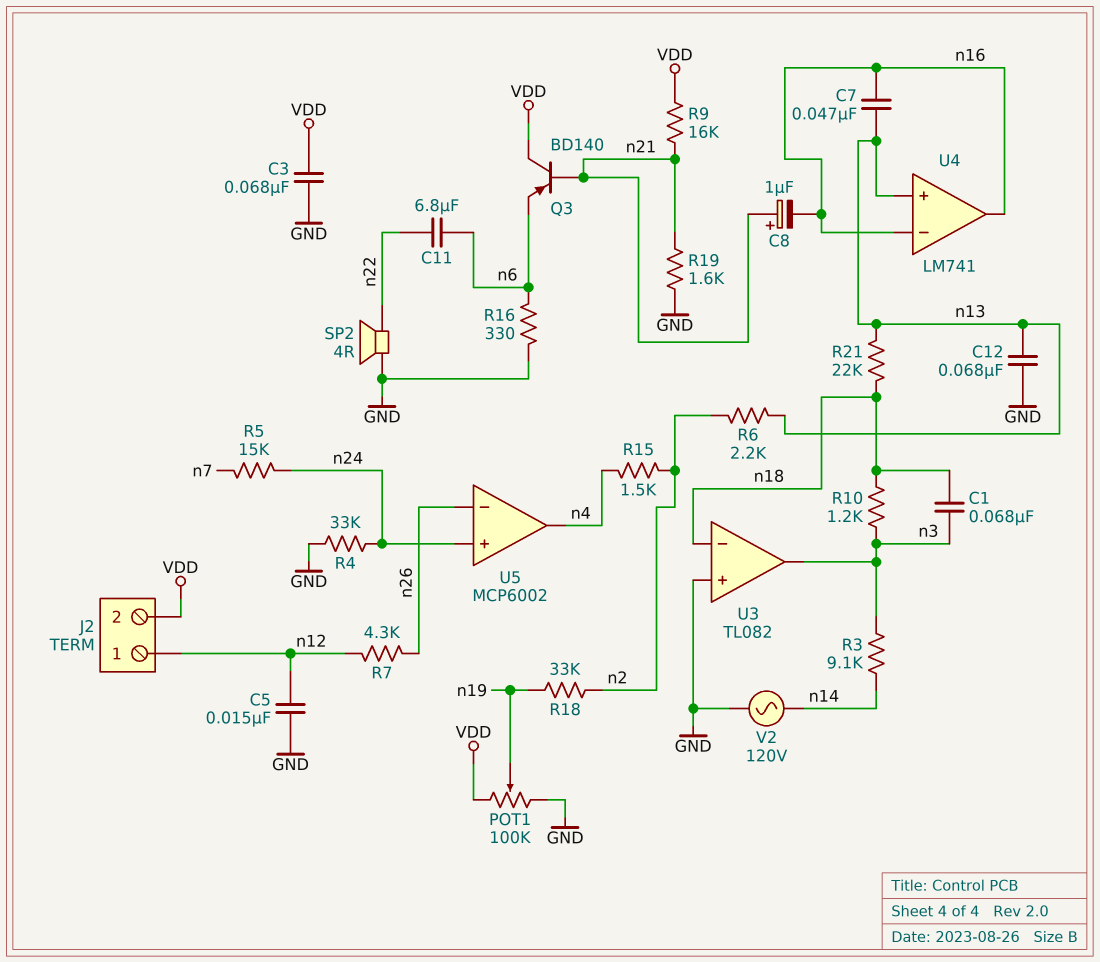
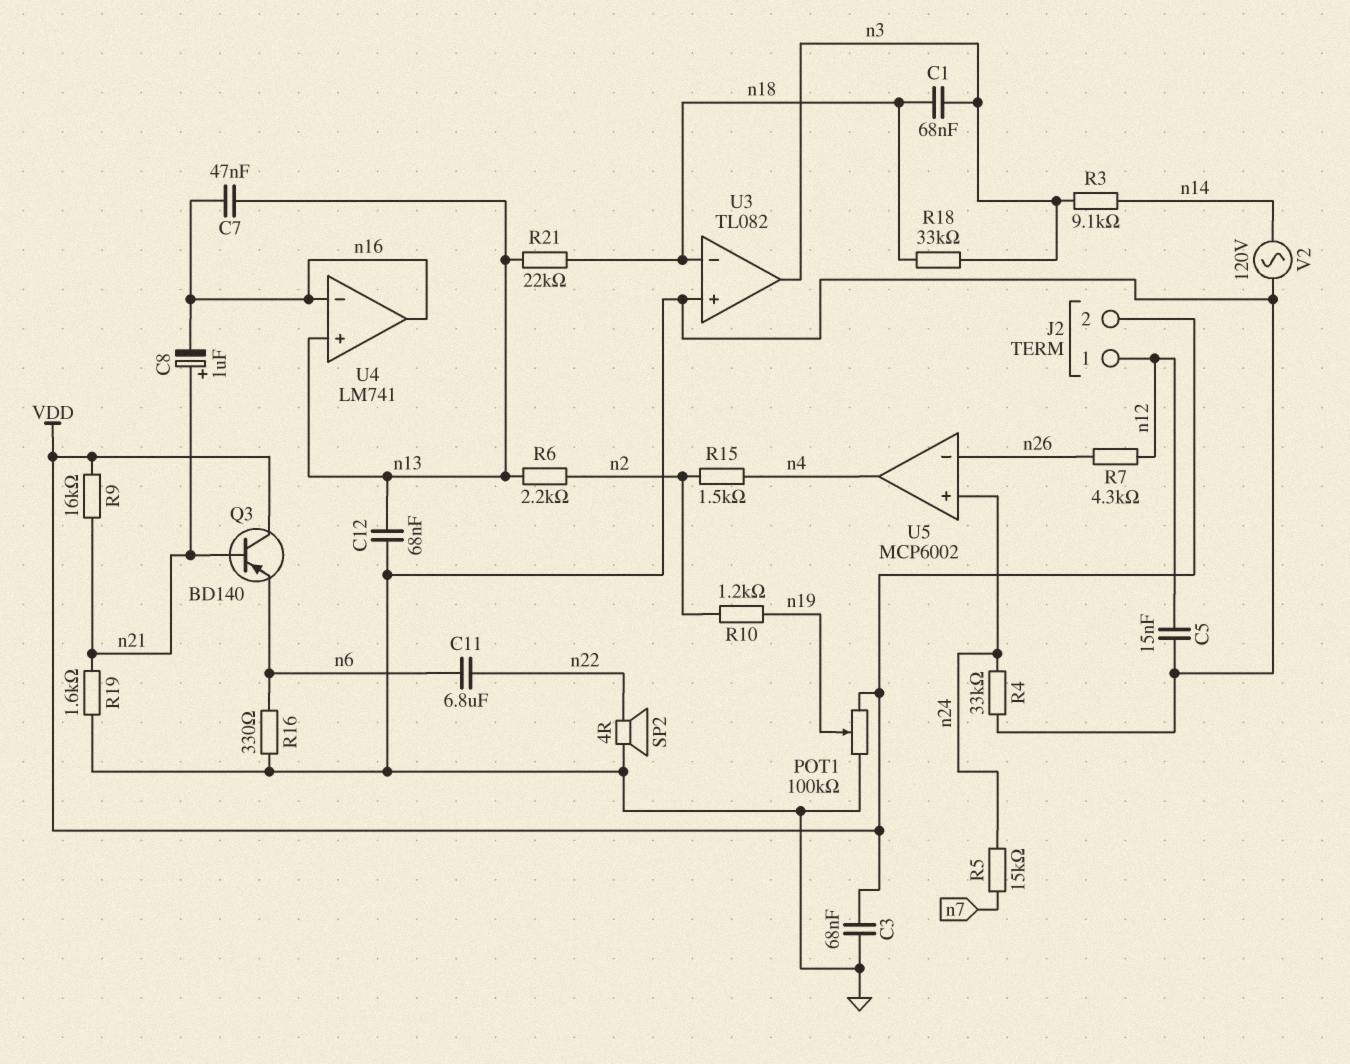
R10: 1.2k (n3, n18) -> 1.2k (n2, n19)
R18: 33k (n2, n19) -> 33k (n3, n18)

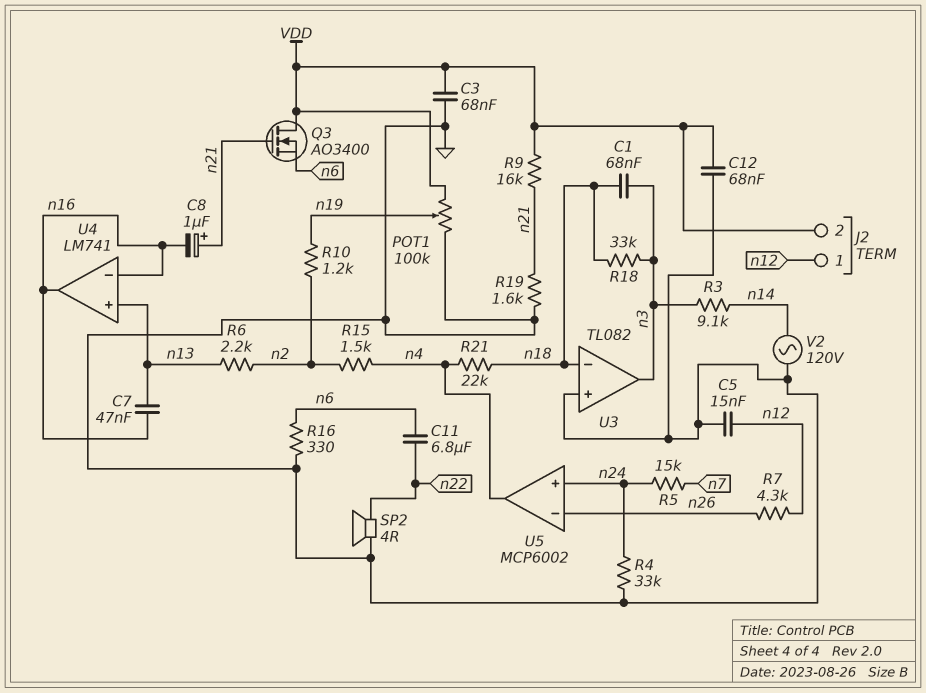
C12: 68nF (GND, n13) -> 68nF (GND, VDD)
Q3: PNP BD140 (B n21, C VDD, E n6) -> NMOS AO3400 (G n21, D VDD, S n6)
R21: 22k (n13, n18) -> 22k (n4, n18)

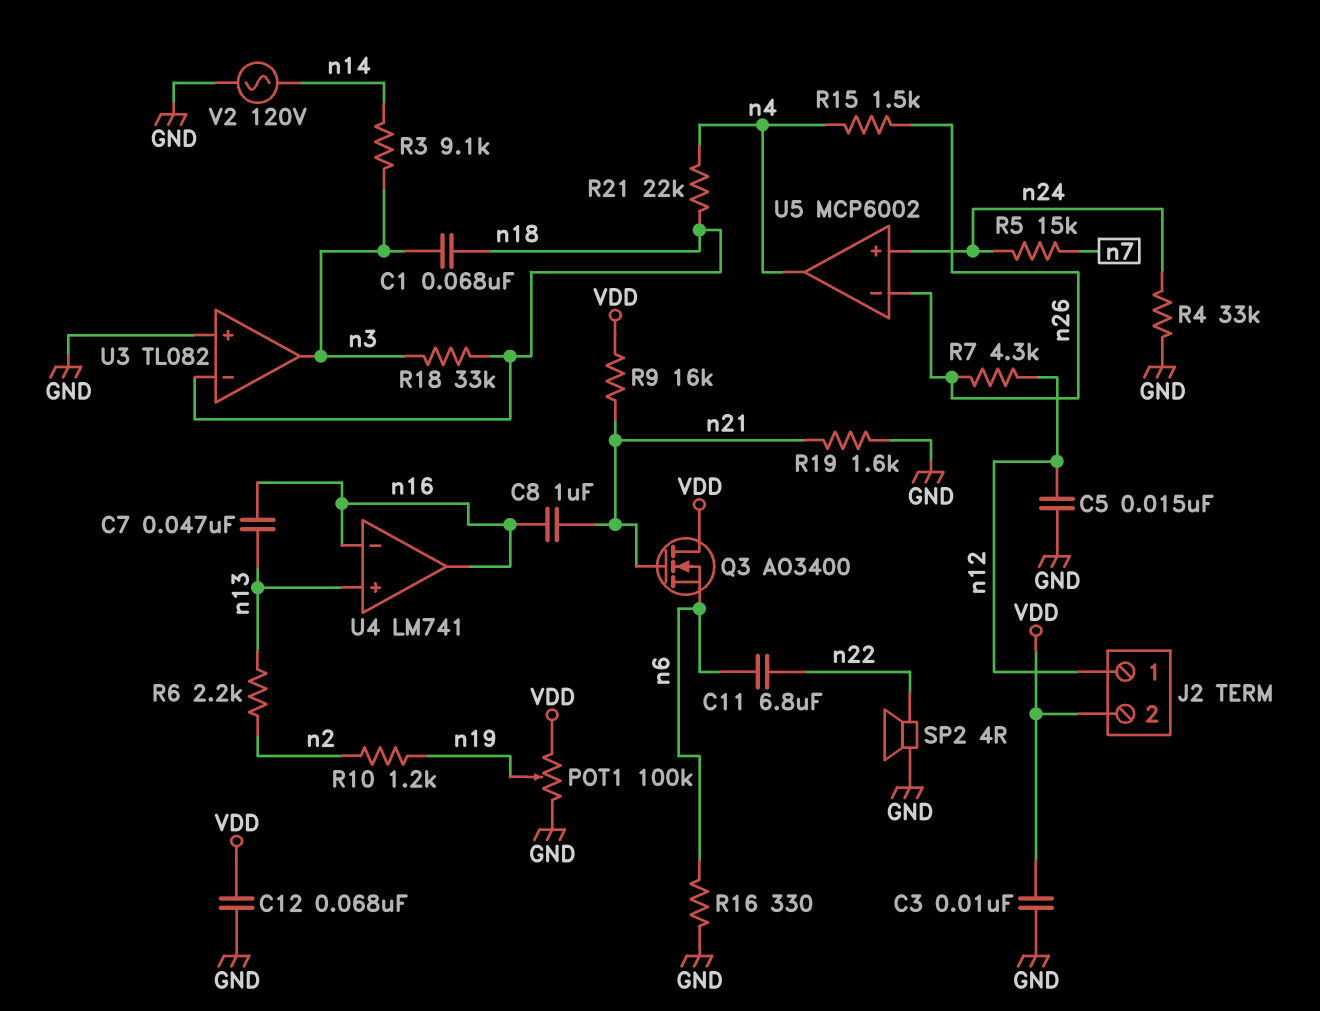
C3: 68nF (GND, VDD) -> 10nF (GND, VDD)
C8: 1uF (plus n21, minus n16) -> 1uF (n16, n21)
R15: 1.5k (n2, n4) -> 1.5k (n4, n26)

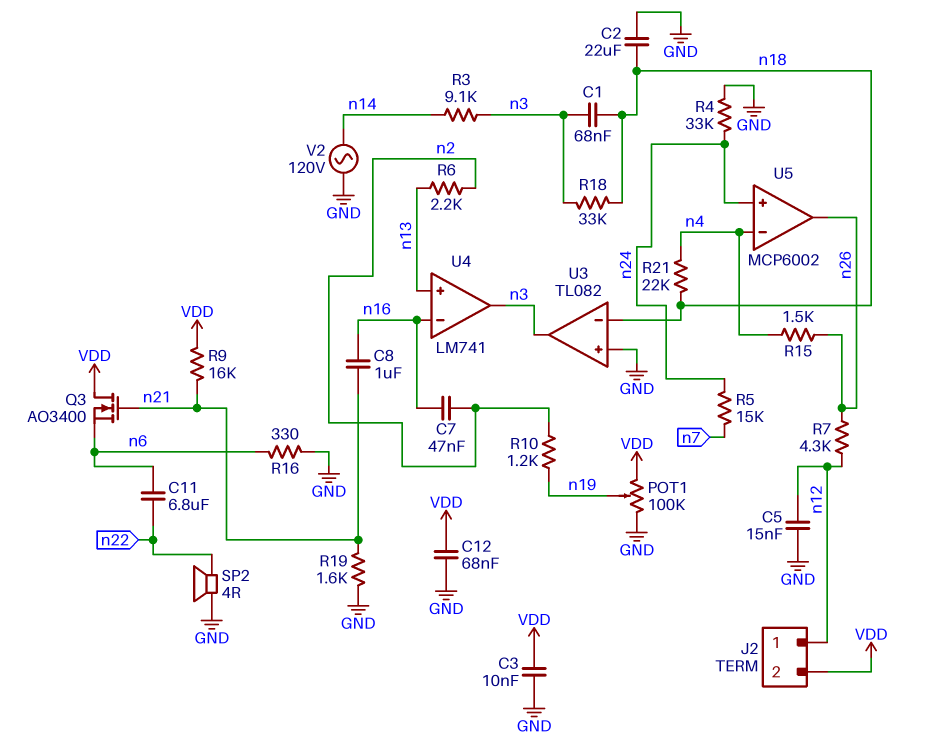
C2: none -> 22uF (GND, n18)
C7: 47nF (n13, n16) -> 47nF (n2, n16)
U4 pin out: n16 -> n3
U5 pin in-: n26 -> n4
U5 pin out: n4 -> n26

